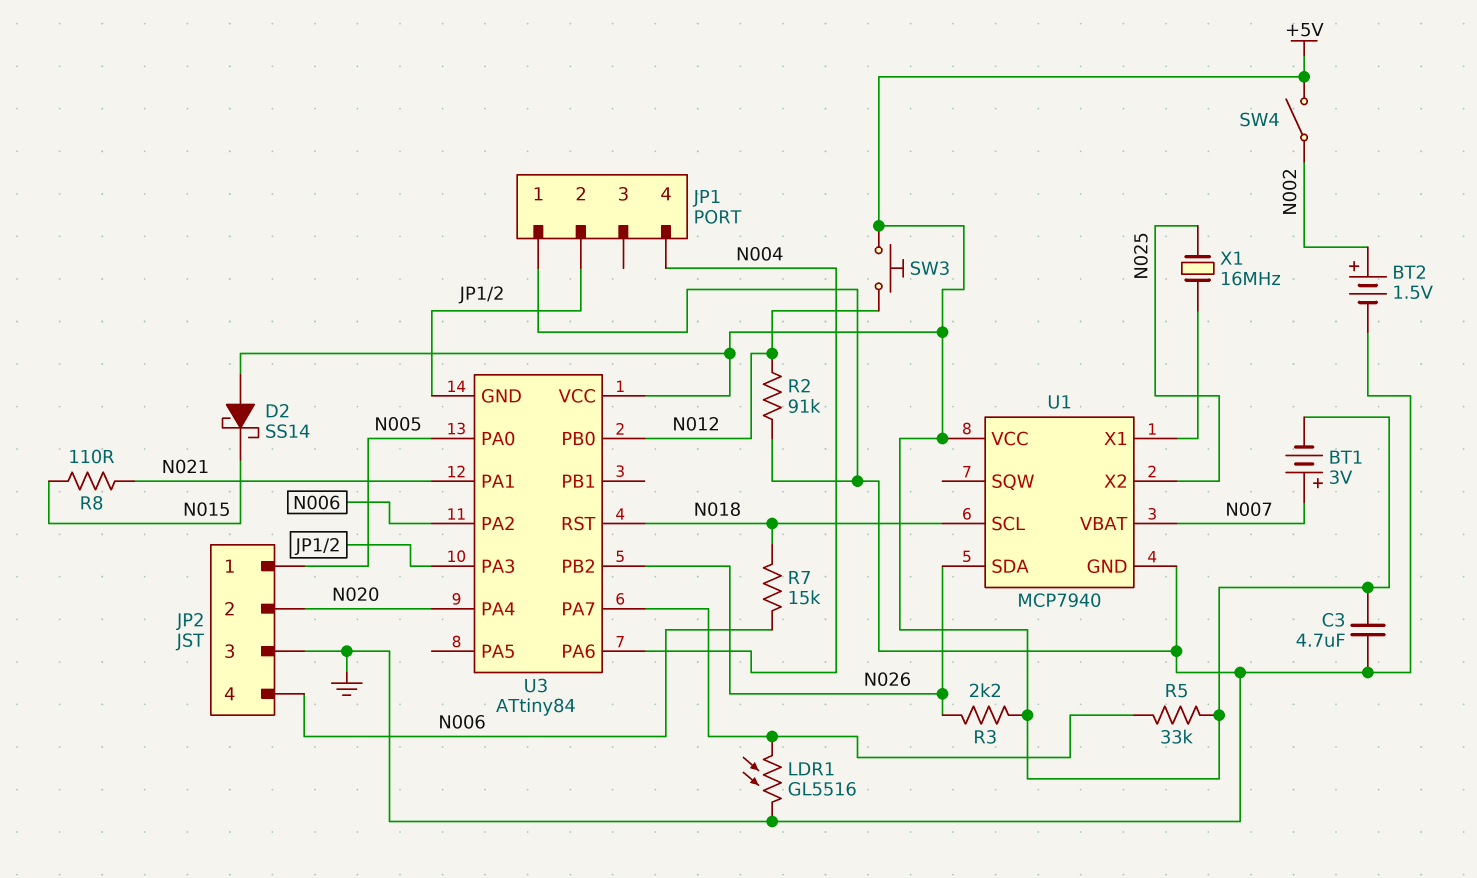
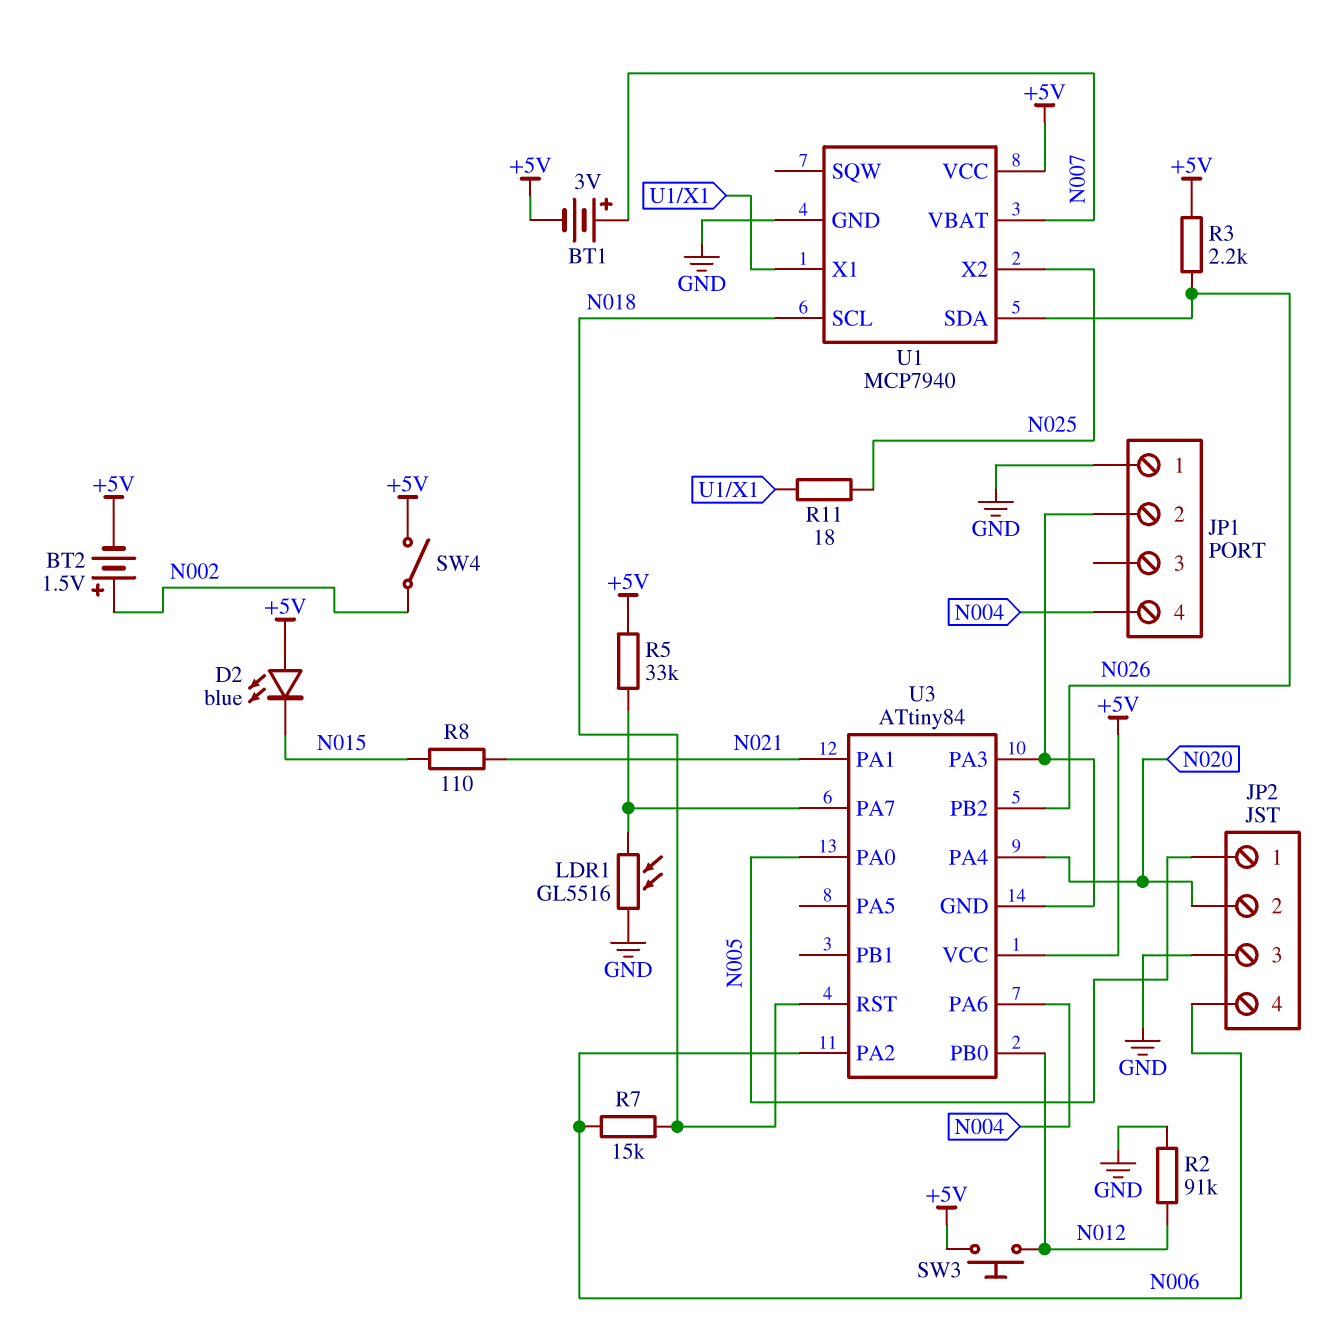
BT2: 1.5V (plus N002, minus GND) -> 1.5V (plus N002, minus +5V)
C3: 4.7uF (+5V, GND) -> none
D2: schottky SS14 (A +5V, K N015) -> LED blue (A +5V, K N015)
R11: none -> 18 (N025, U1/X1)
X1: 16MHz (N025, U1/X1) -> none

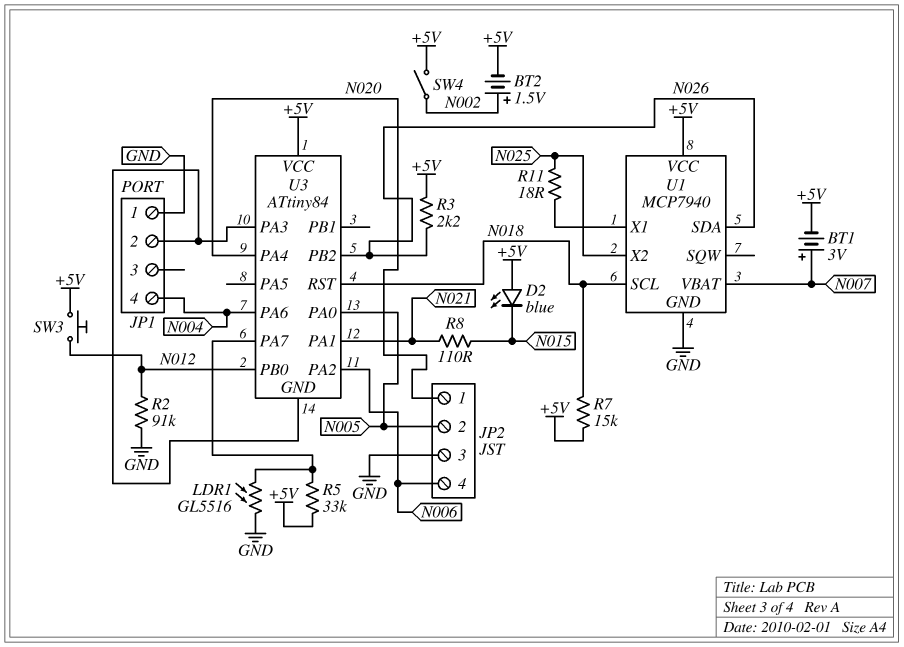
JP2 pin 1: N005 -> N020
JP2 pin 2: N020 -> N005
R7: 15k (N006, N018) -> 15k (+5V, N018)

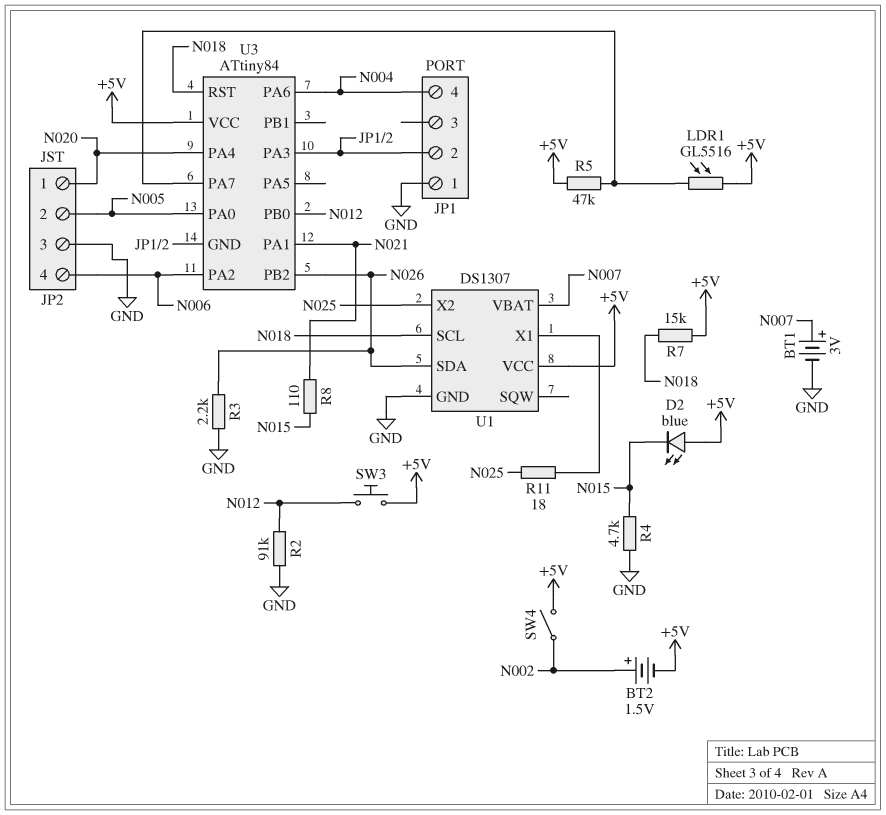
BT1: 3V (plus N007, minus +5V) -> 3V (plus N007, minus GND)
LDR1: GL5516 (GND, U3/PA7) -> GL5516 (+5V, U3/PA7)
R3: 2.2k (+5V, N026) -> 2.2k (GND, N026)
R4: none -> 4.7k (GND, N015)
R5: 33k (+5V, U3/PA7) -> 47k (+5V, U3/PA7)
U1: MCP7940 -> DS1307

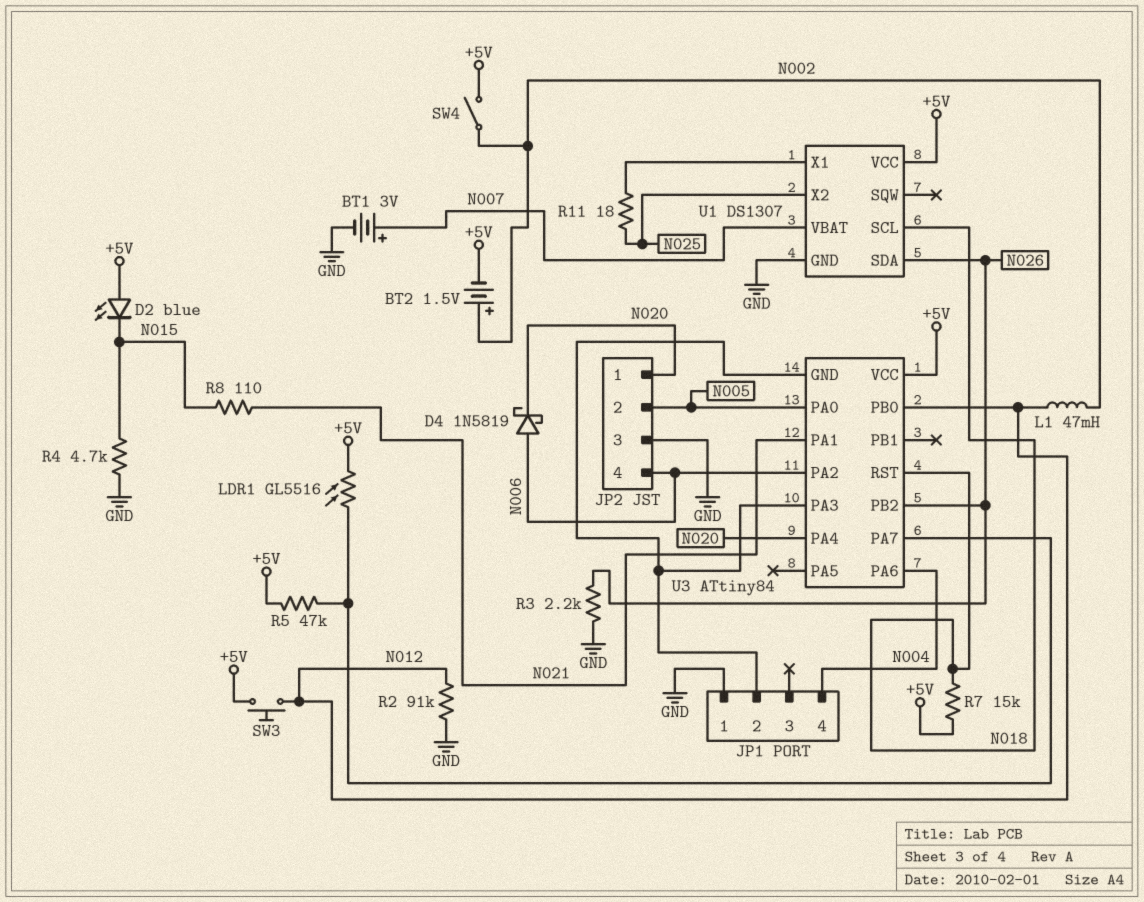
D4: none -> schottky 1N5819 (A N006, K N020)
L1: none -> 47mH (N002, N012)

